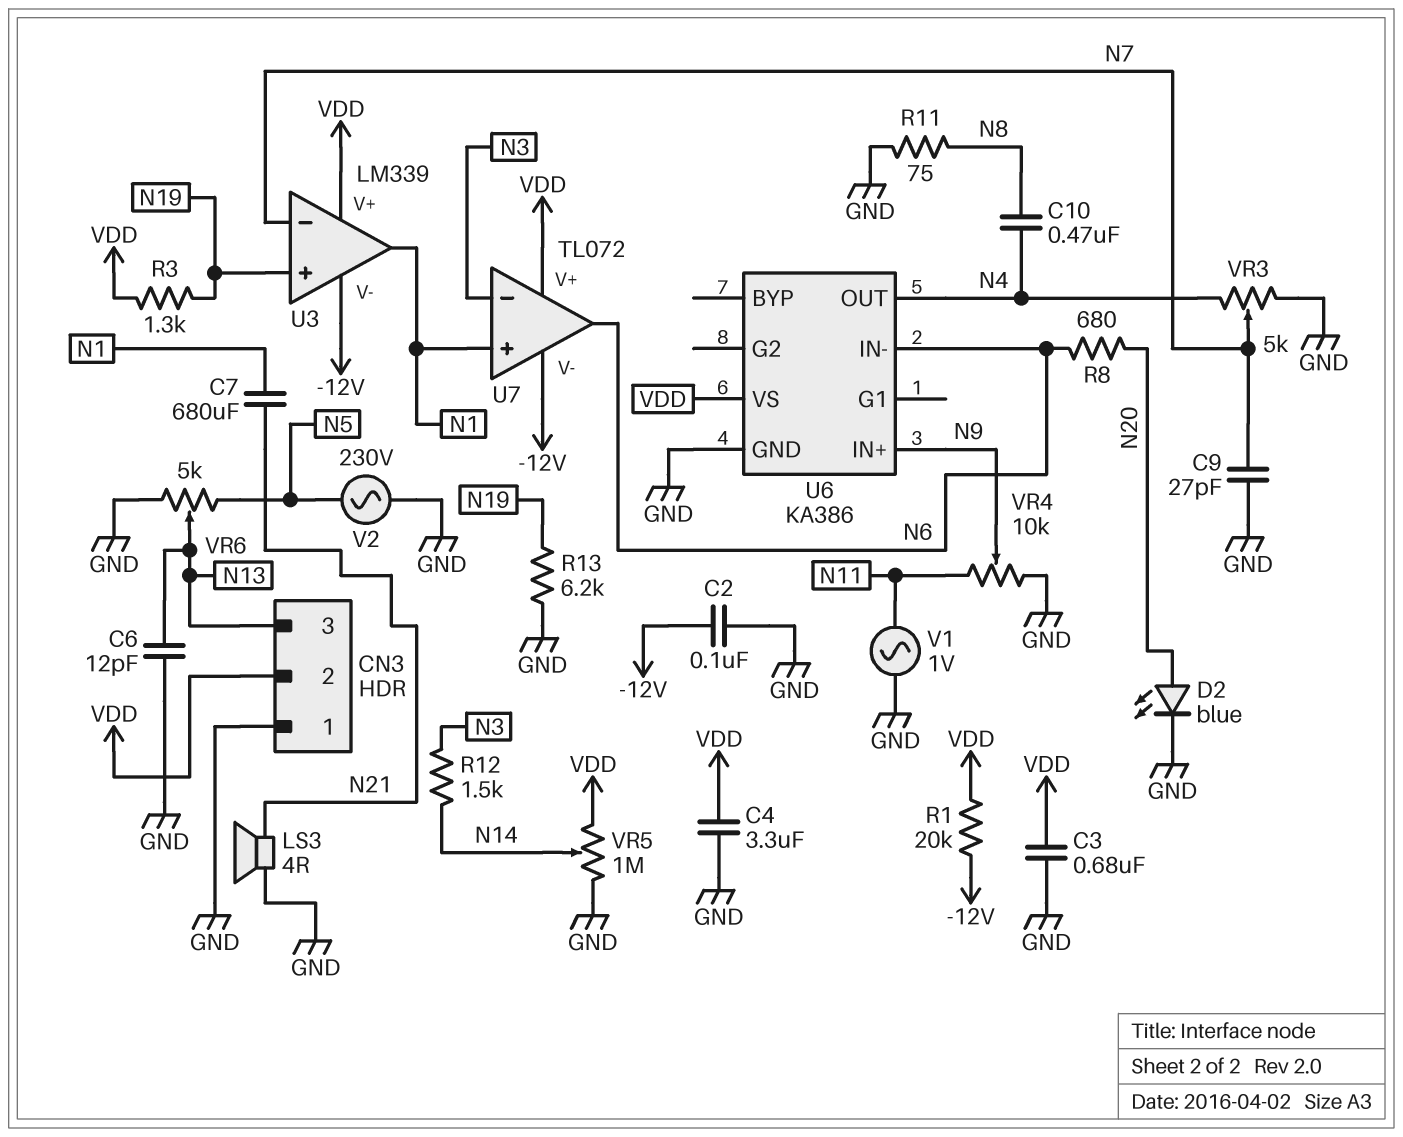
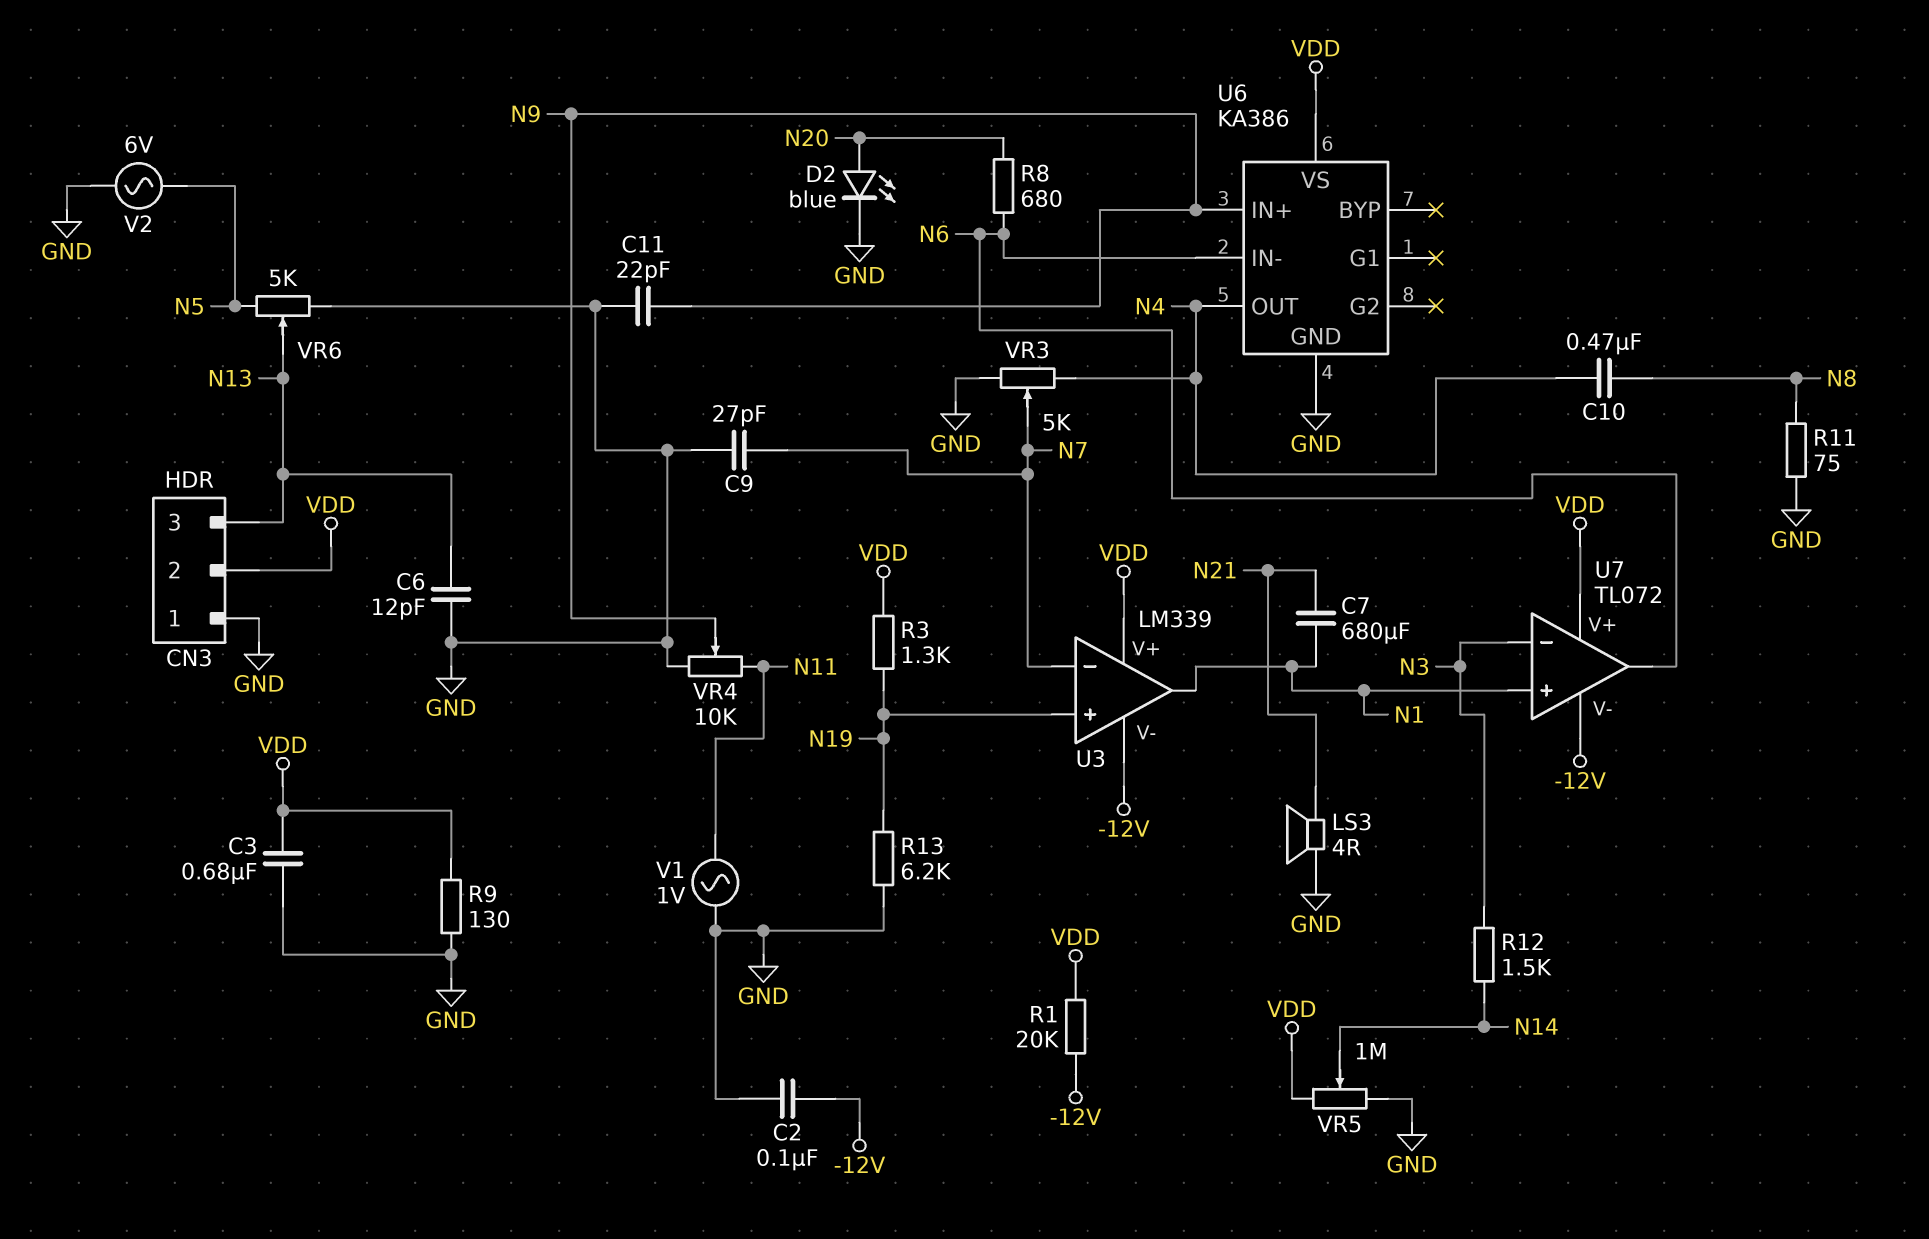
C4: 3.3uF (GND, VDD) -> none
C11: none -> 22pF (GND, N9)
R9: none -> 130 (GND, VDD)
V2: AC 230V (GND, N5) -> AC 6V (GND, N5)

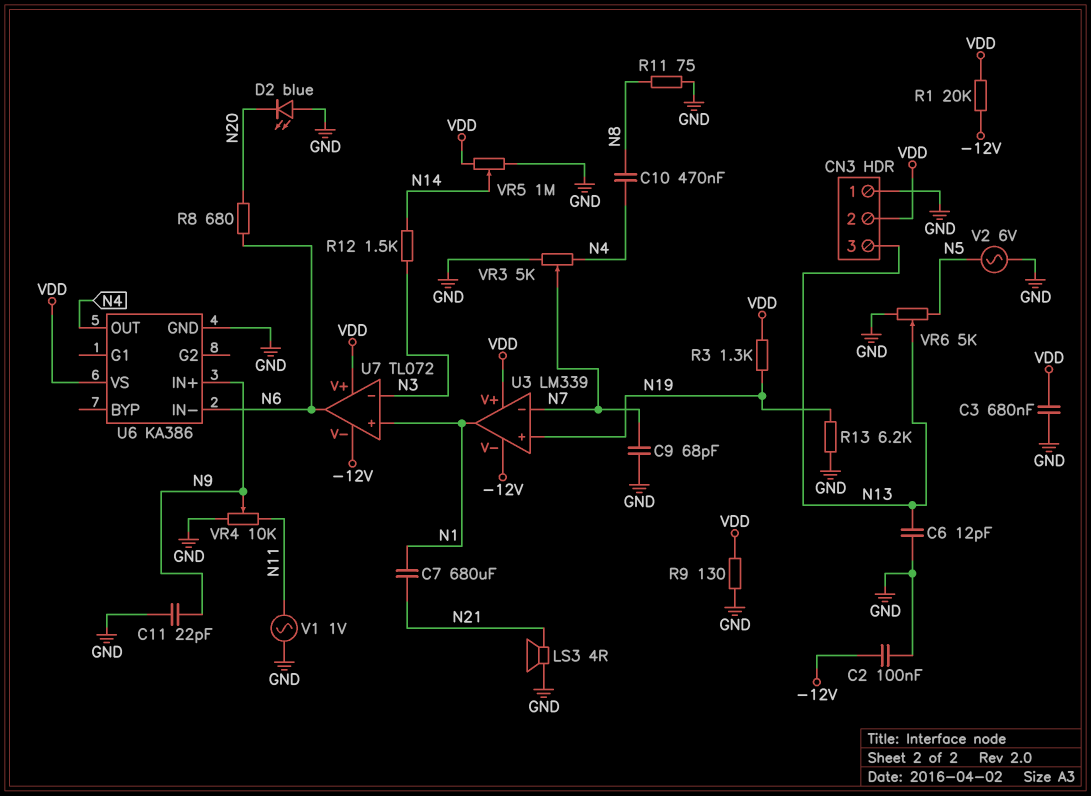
C9: 27pF (GND, N7) -> 68pF (GND, N7)
D2: LED blue (A N20, K GND) -> LED blue (A GND, K N20)

